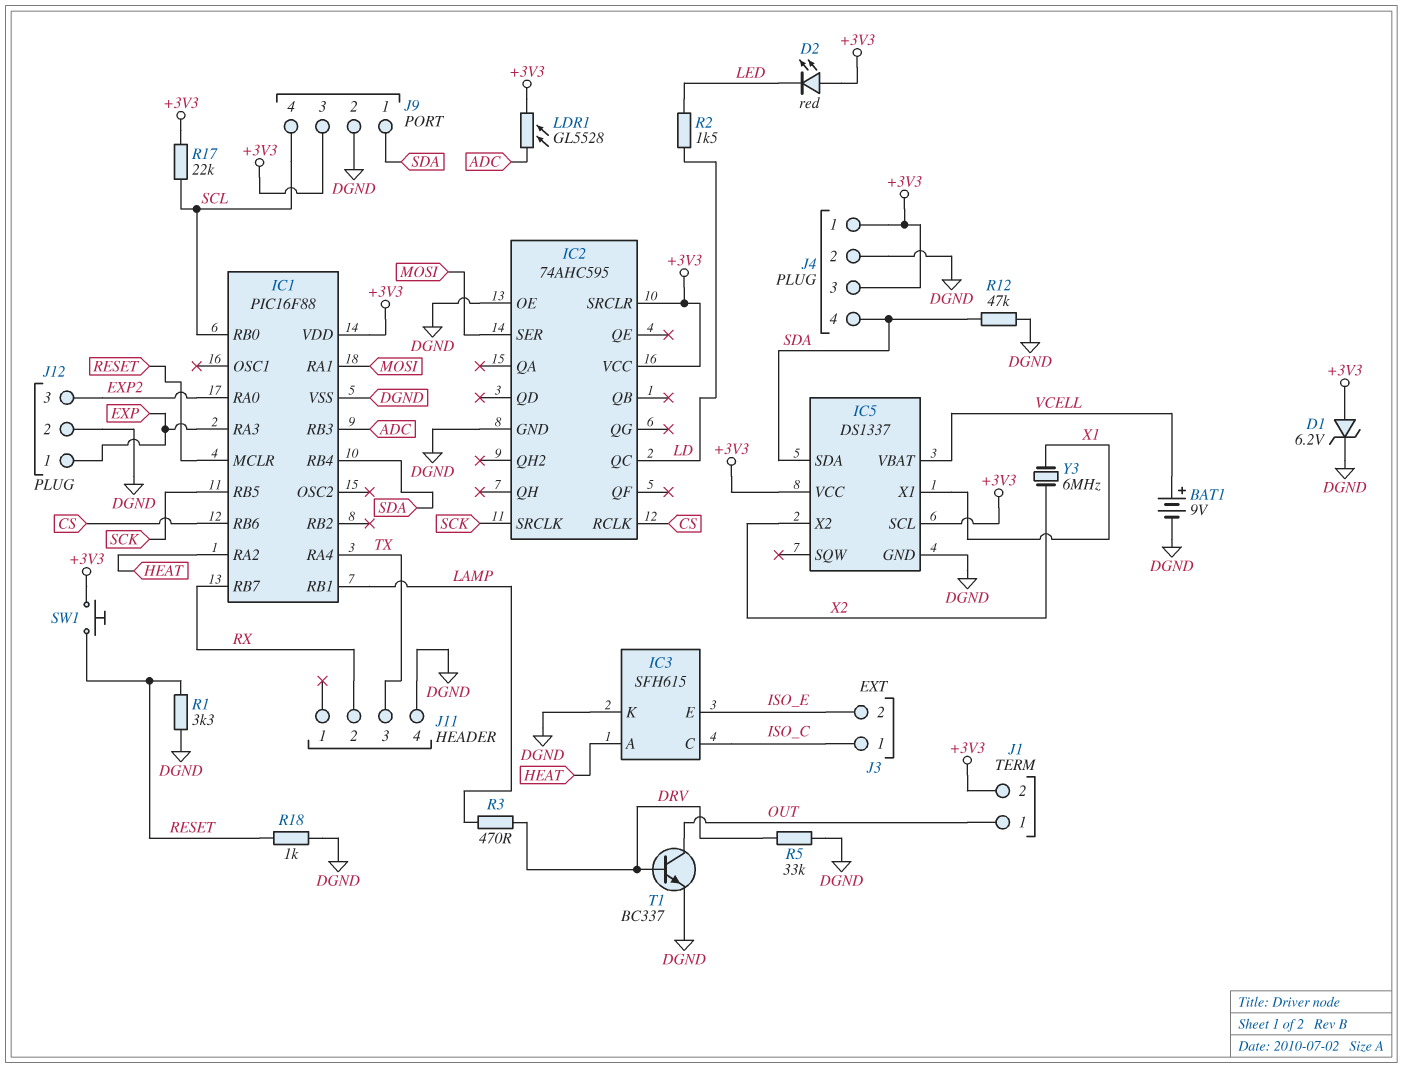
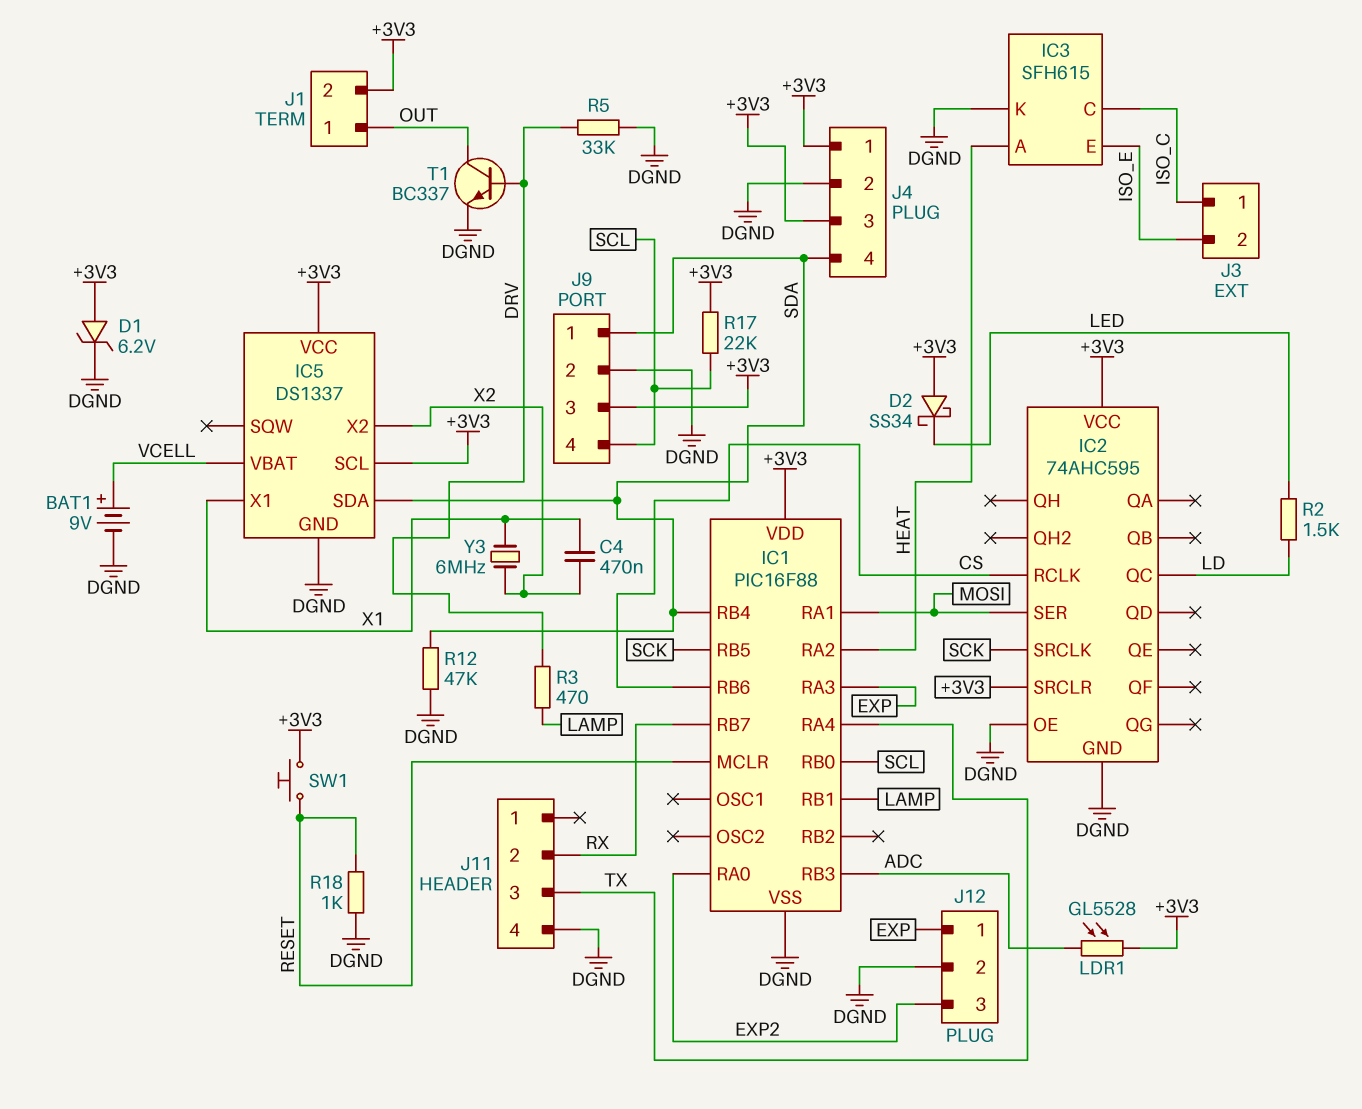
C4: none -> 470nF (X1, X2)
D2: LED red (A +3V3, K LED) -> schottky SS34 (A +3V3, K LED)
R1: 3.3k (DGND, RESET) -> none

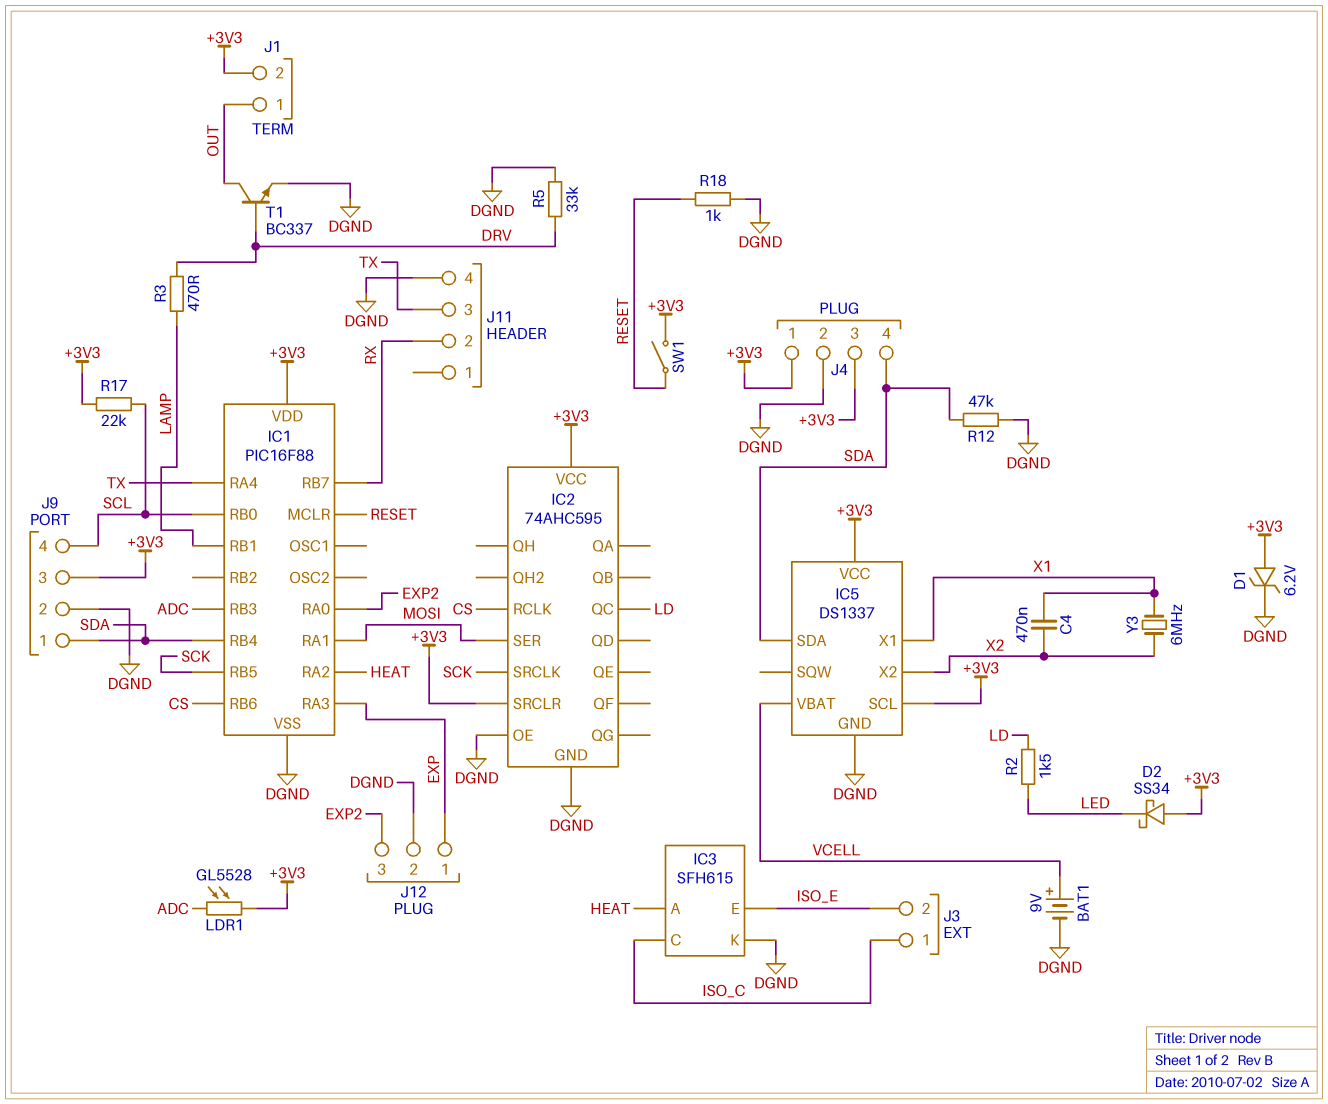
SW1: button (+3V3, RESET) -> switch (+3V3, RESET)

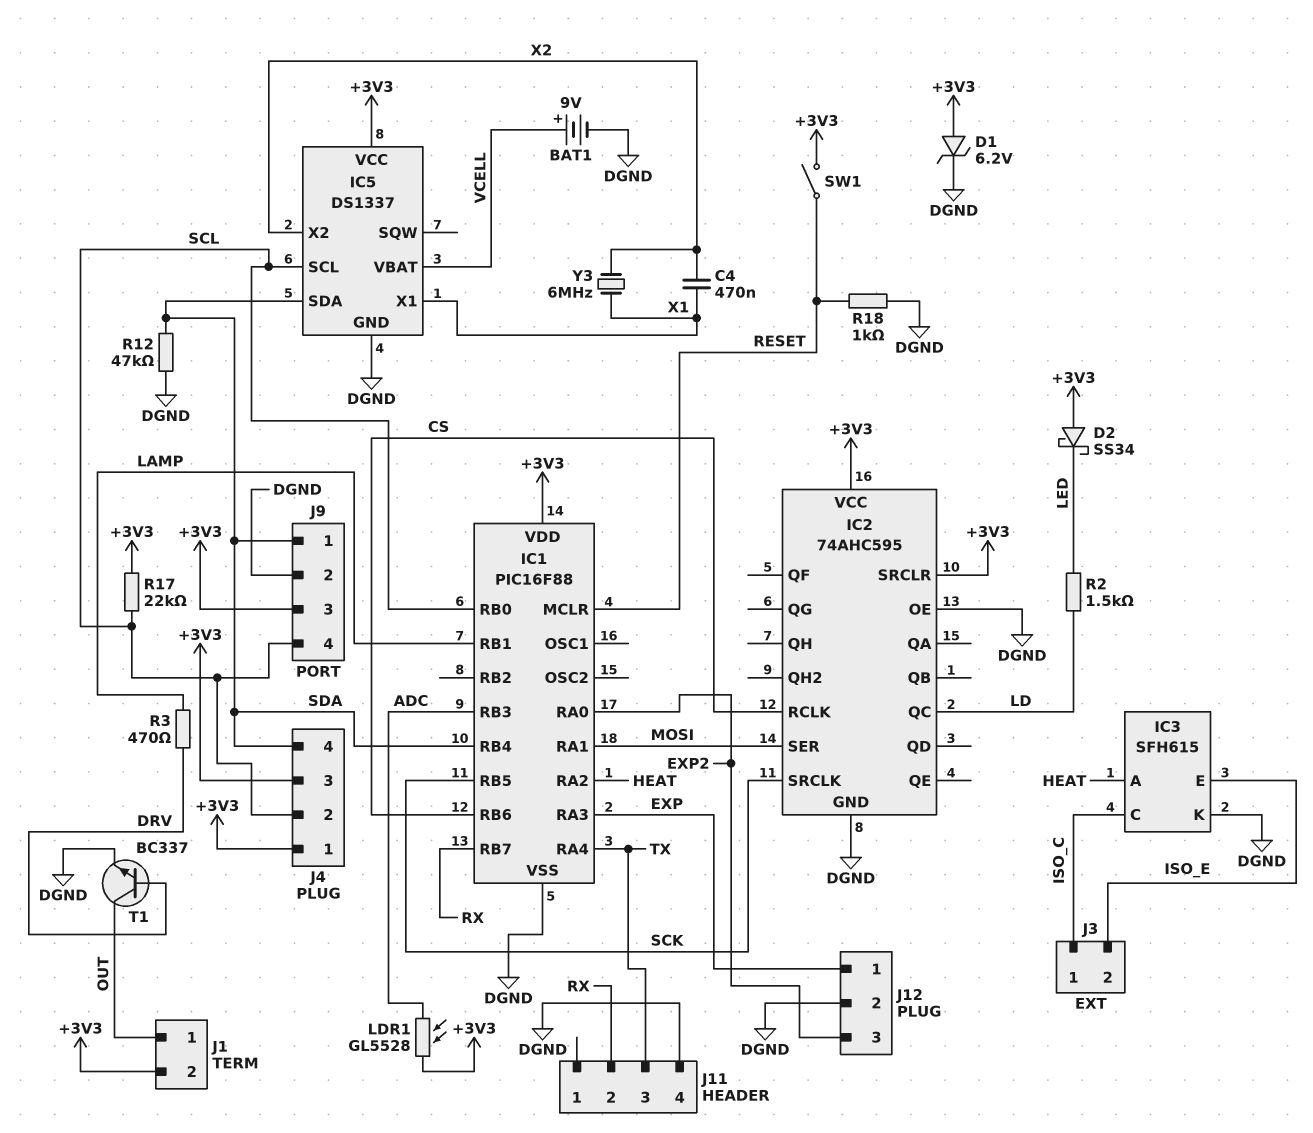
IC5 pin SCL: +3V3 -> SCL
J4 pin 2: DGND -> SCL
R5: 33k (DGND, DRV) -> none

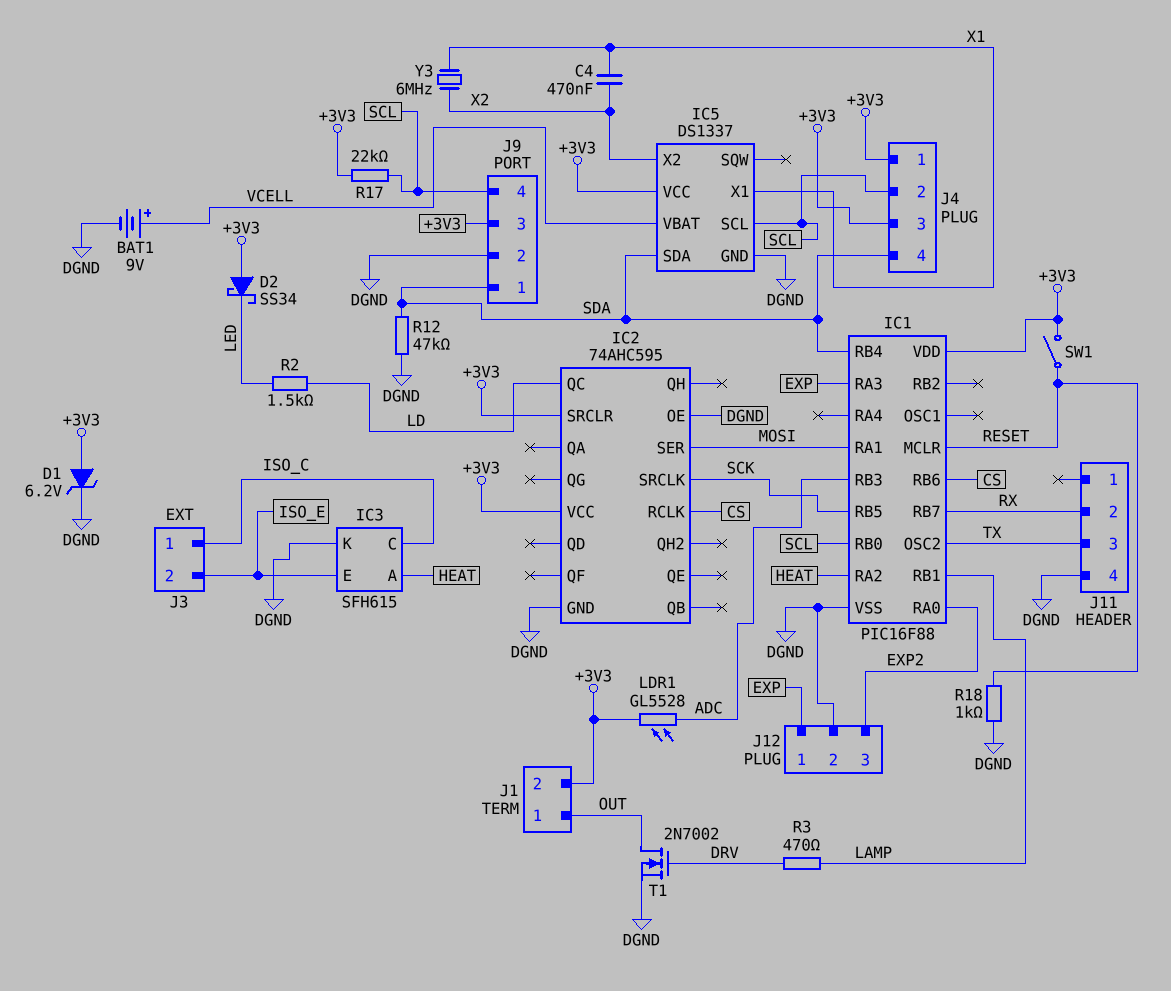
IC1 pin OSC2: none -> TX
IC1 pin RA4: TX -> none
T1: NPN BC337 (B DRV, C OUT, E DGND) -> NMOS 2N7002 (G DRV, D OUT, S DGND)

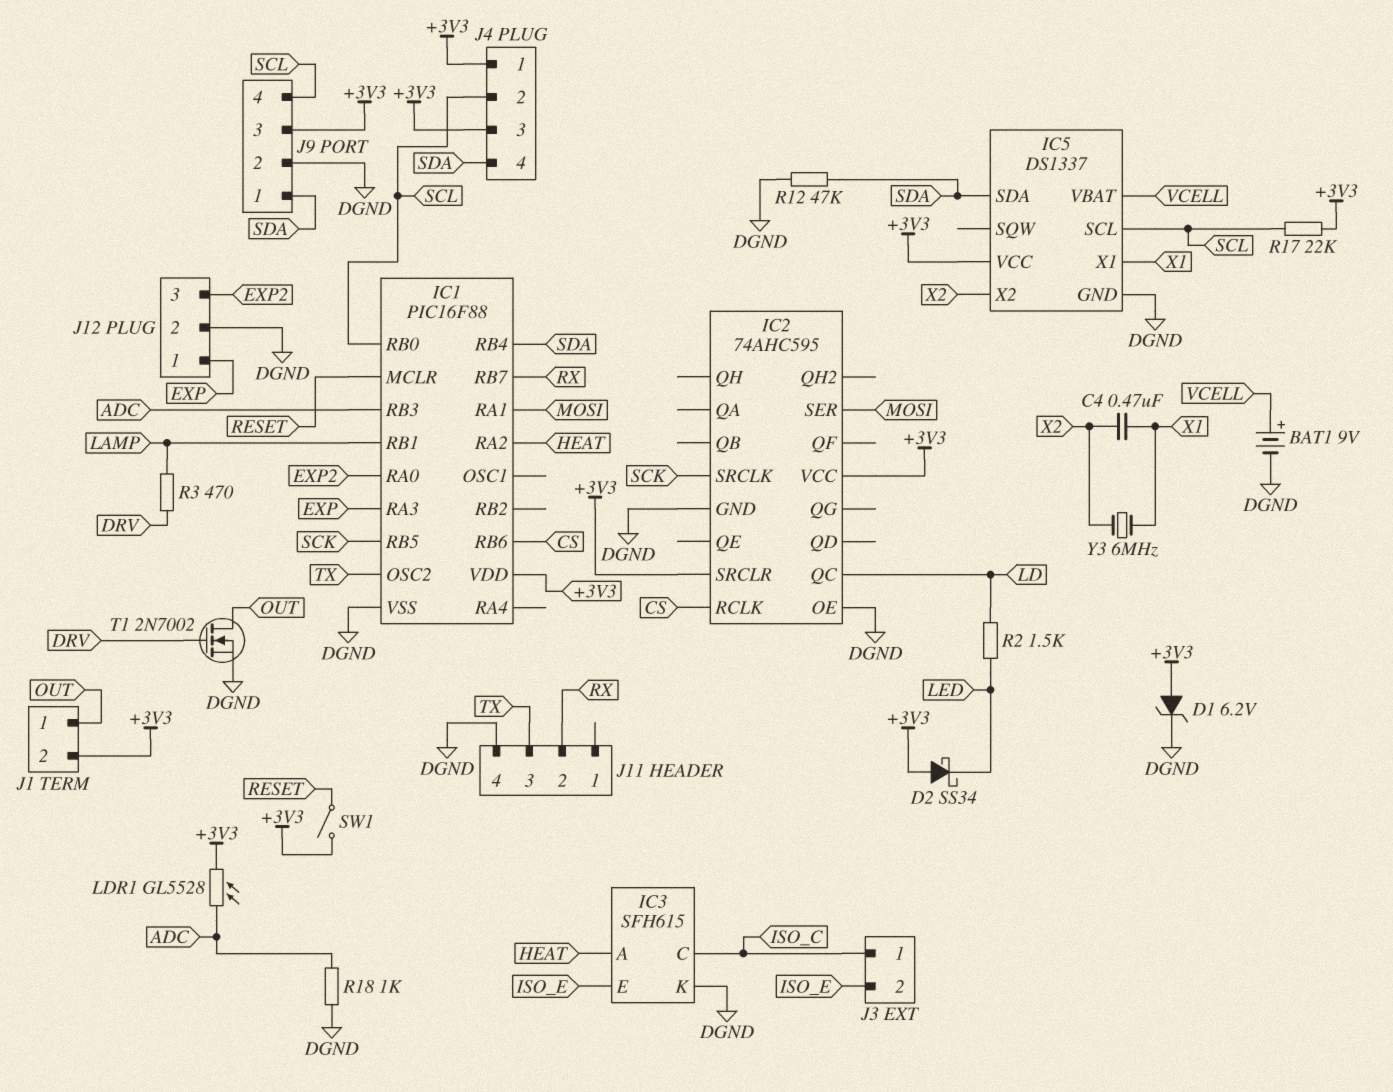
R18: 1k (DGND, RESET) -> 1k (ADC, DGND)

